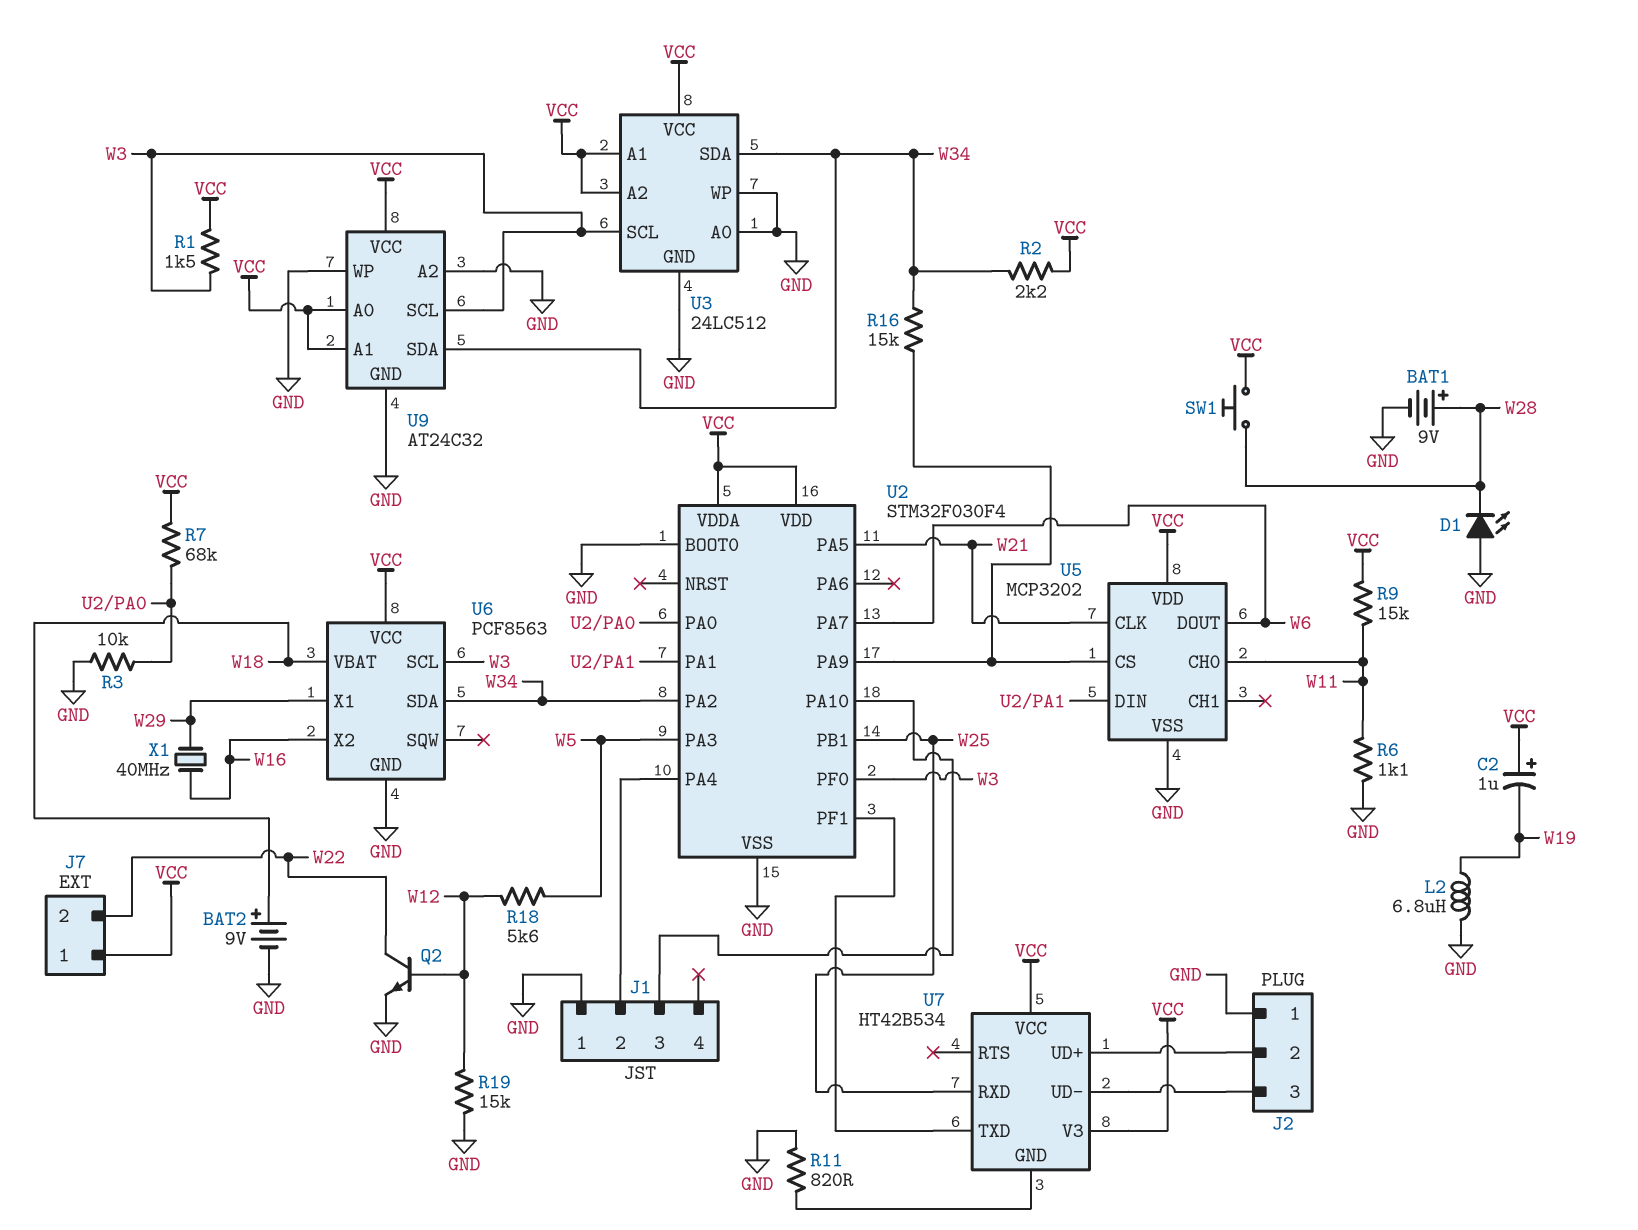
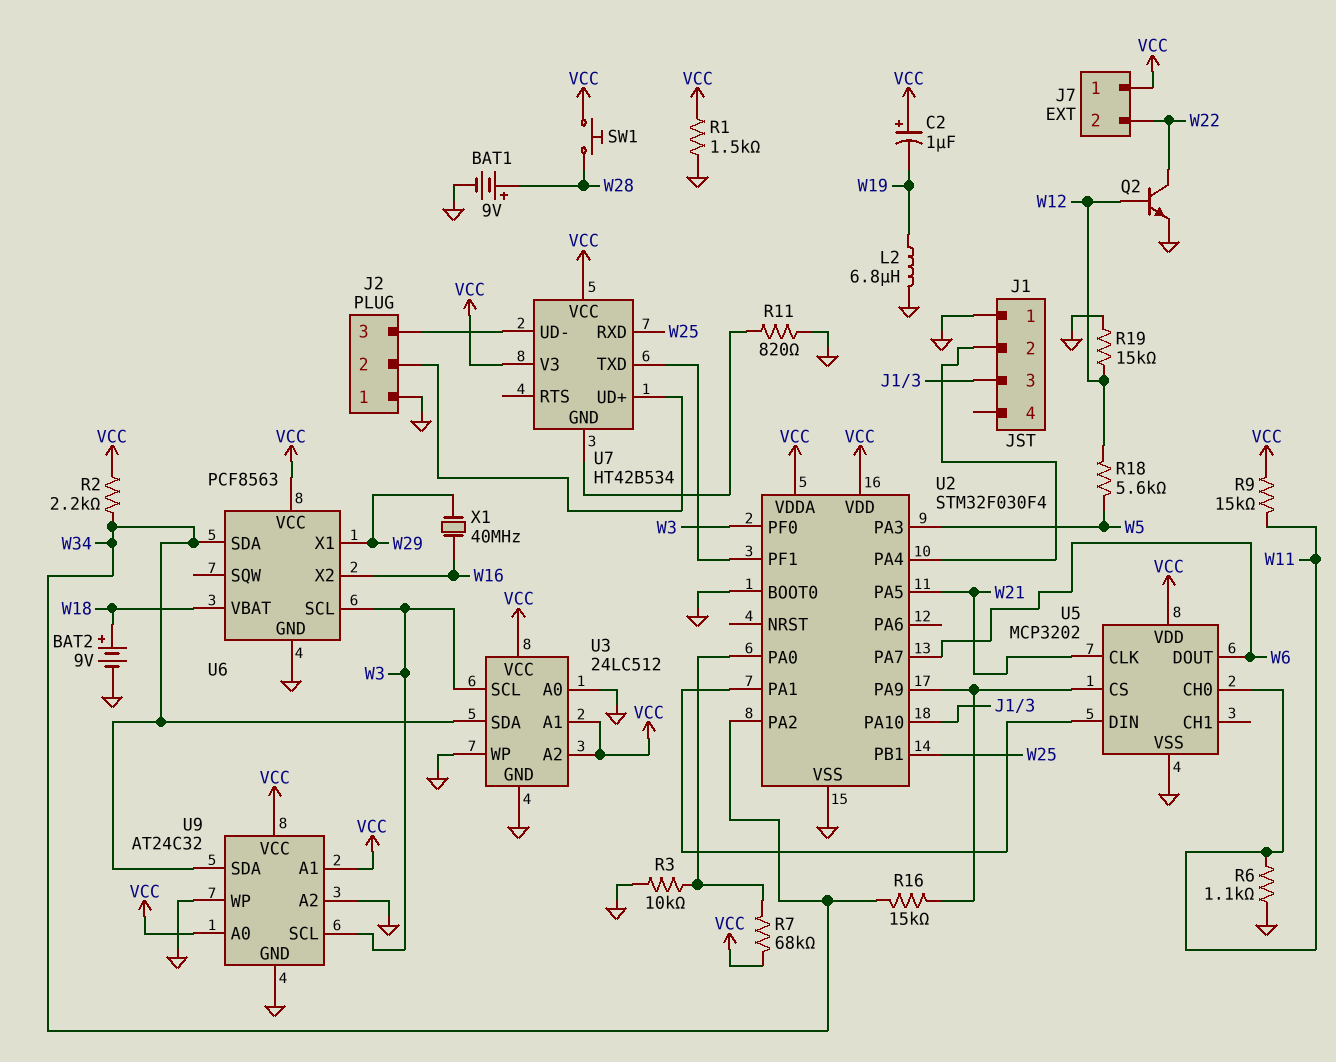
D1: LED (A GND, K W28) -> none
R1: 1.5k (VCC, W3) -> 1.5k (GND, VCC)

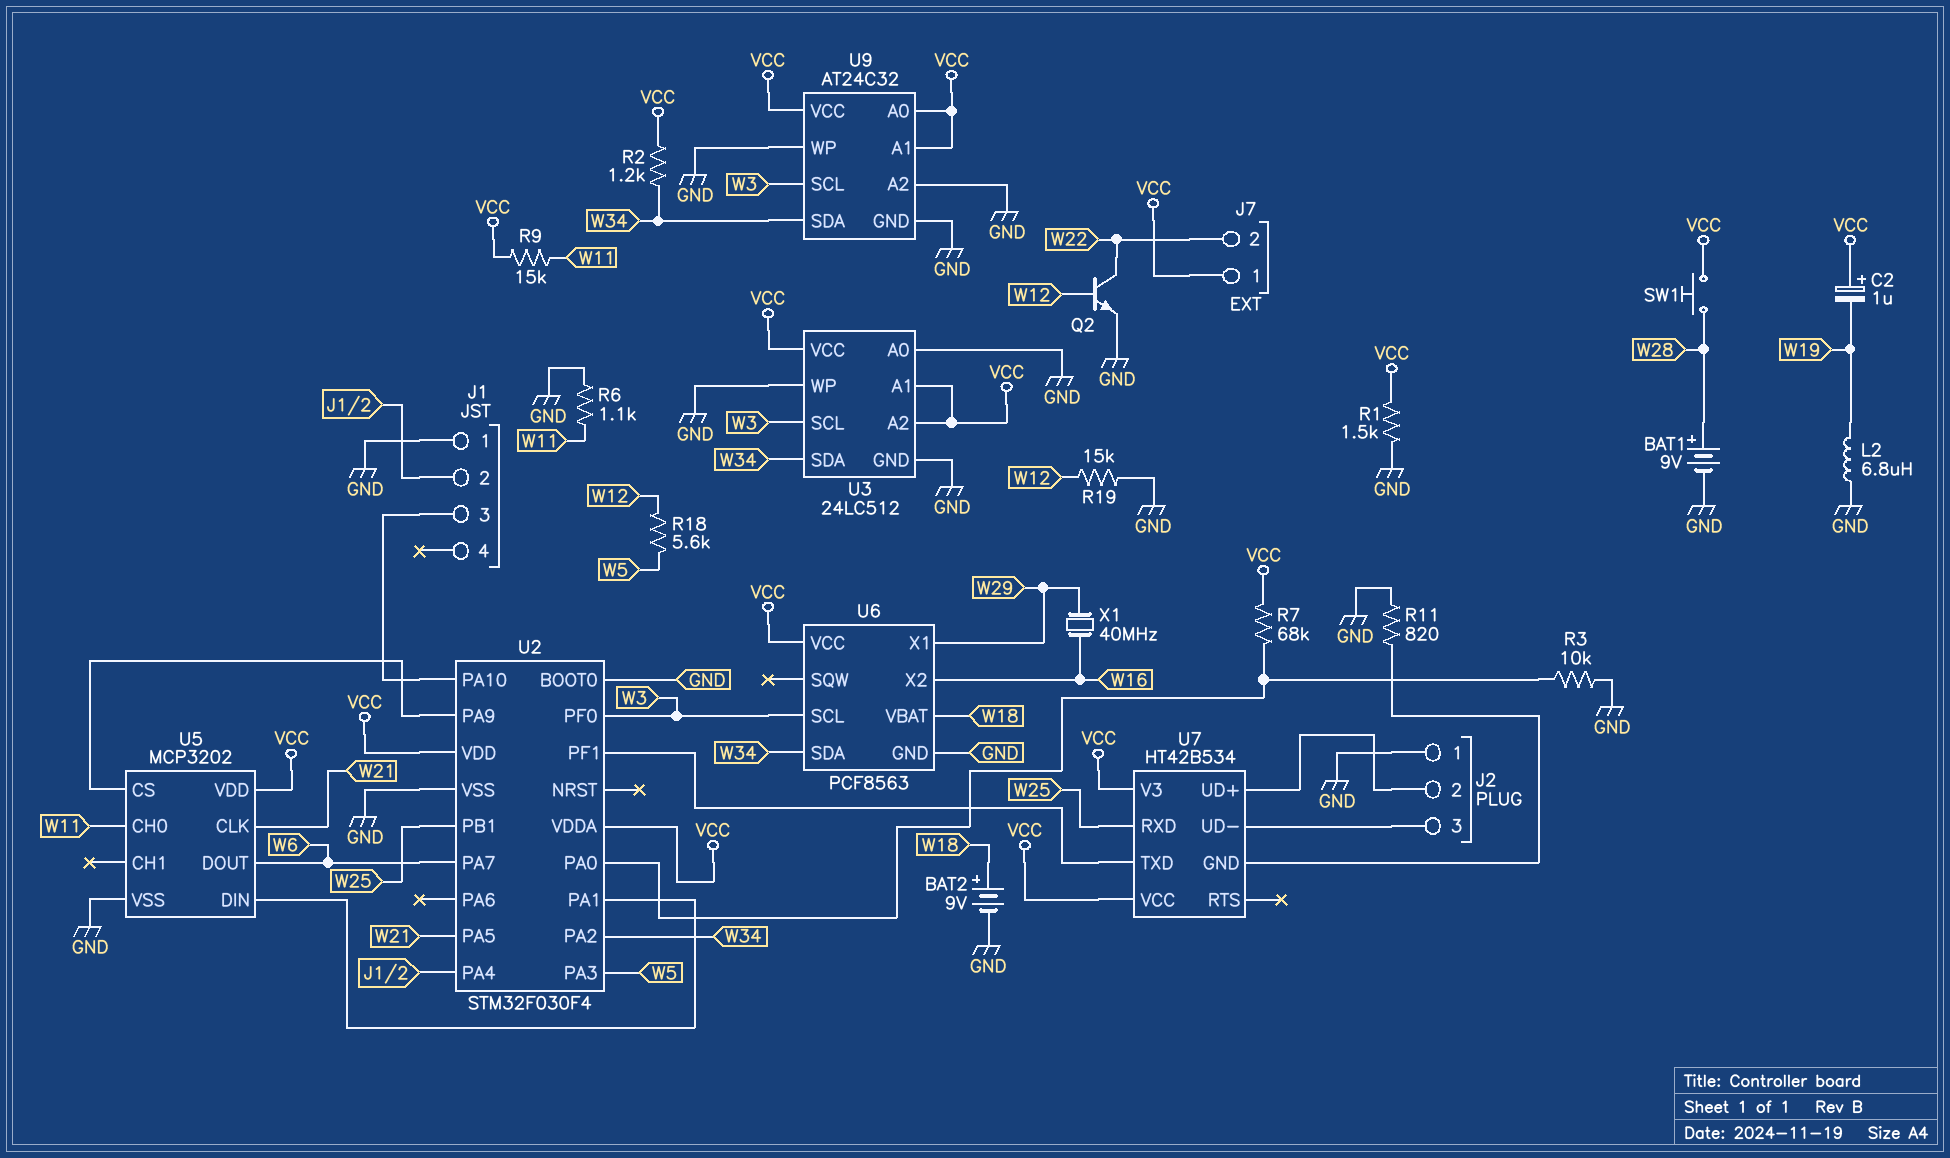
R2: 2.2k (VCC, W34) -> 1.2k (VCC, W34)
R16: 15k (U2/PA9, W34) -> none

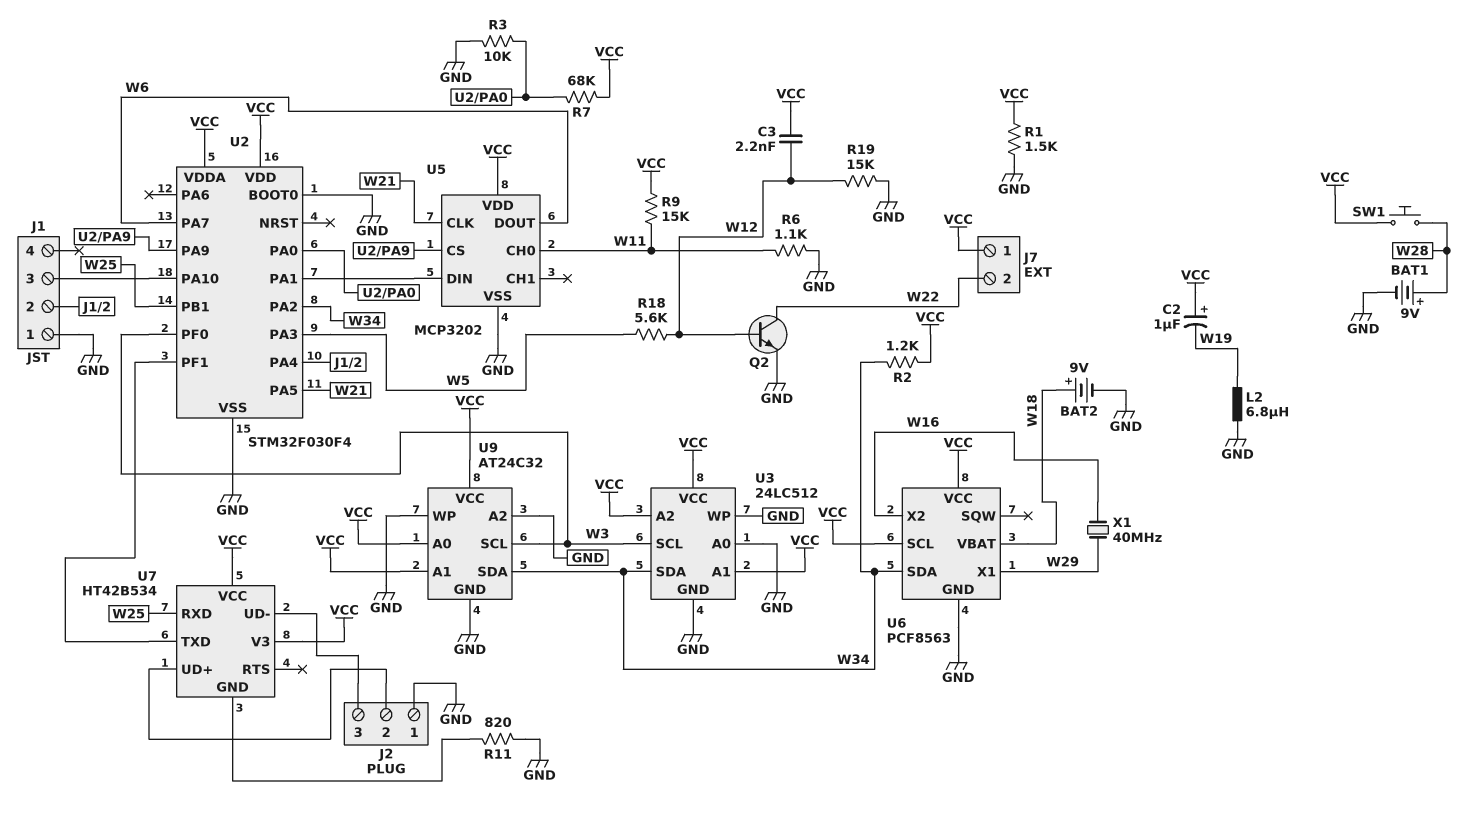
C3: none -> 2.2nF (VCC, W12)
U6 pin SCL: W3 -> VCC

